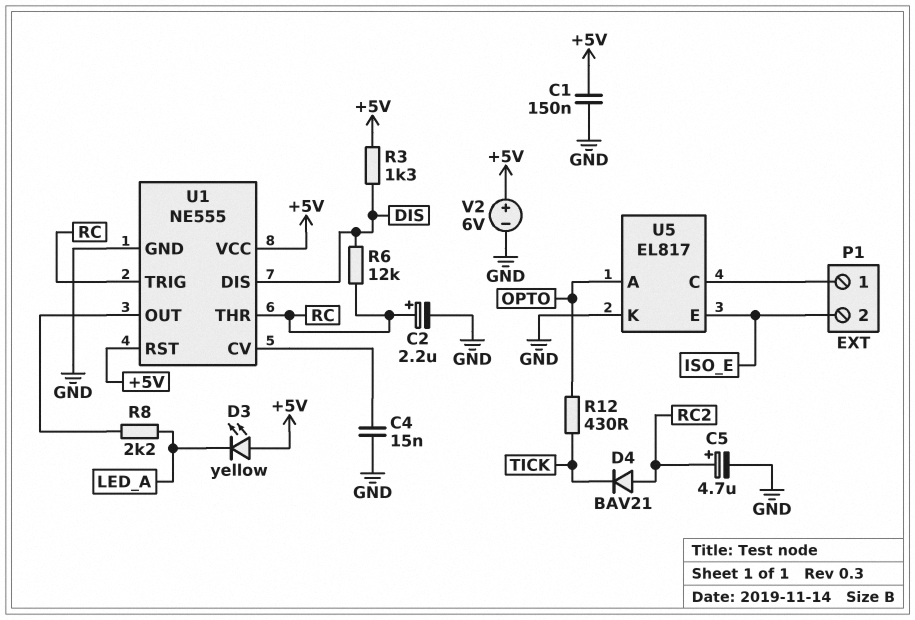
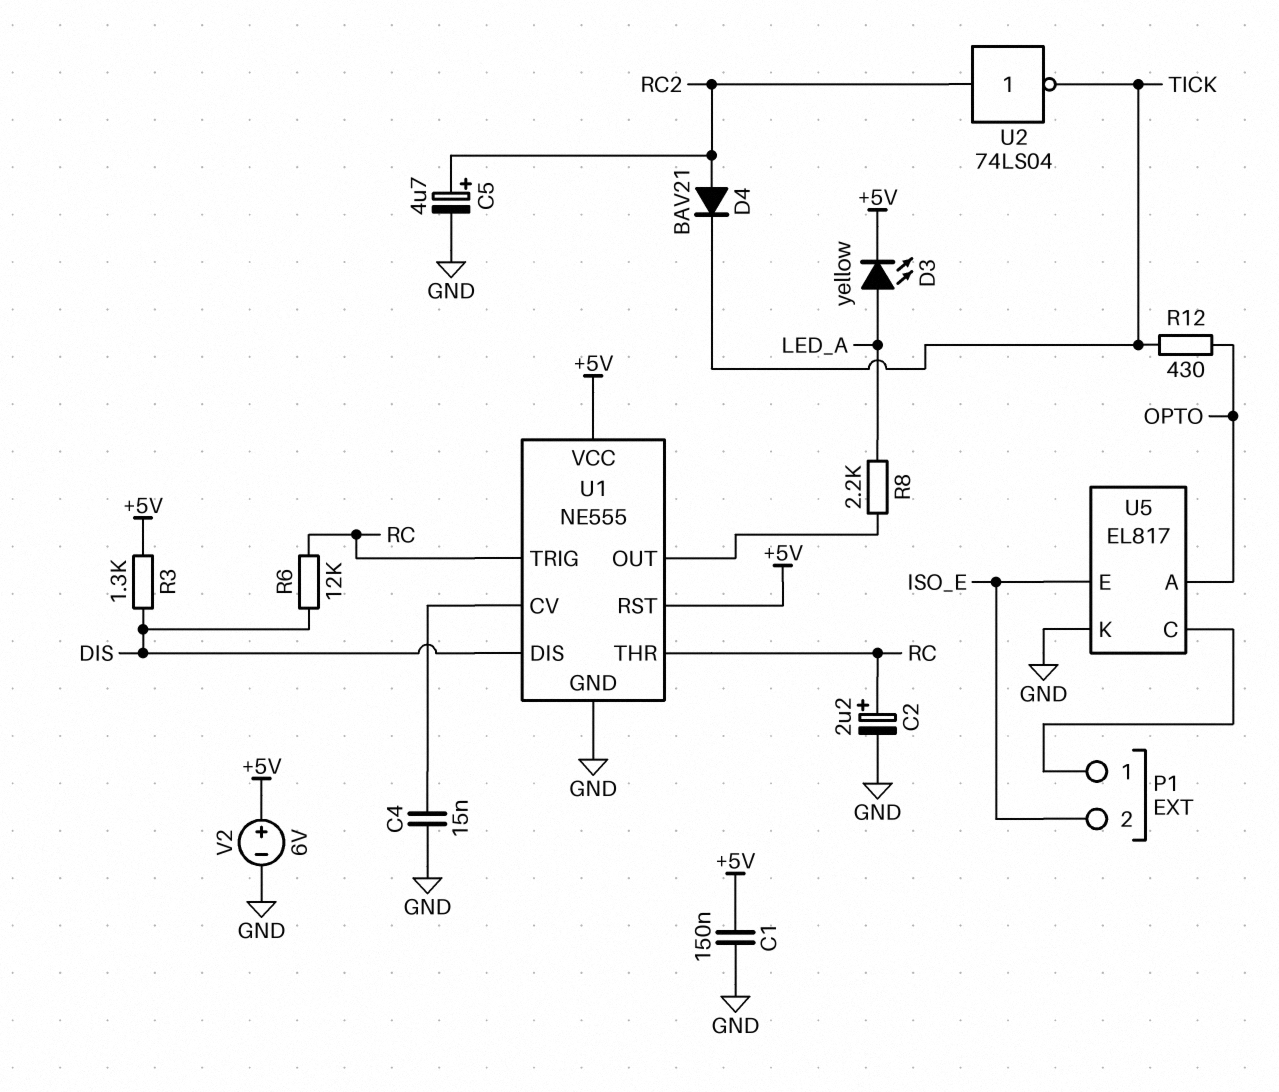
D3: LED yellow (A +5V, K LED_A) -> LED yellow (A LED_A, K +5V)
U2: none -> NOT 74LS04 (in RC2, out TICK)

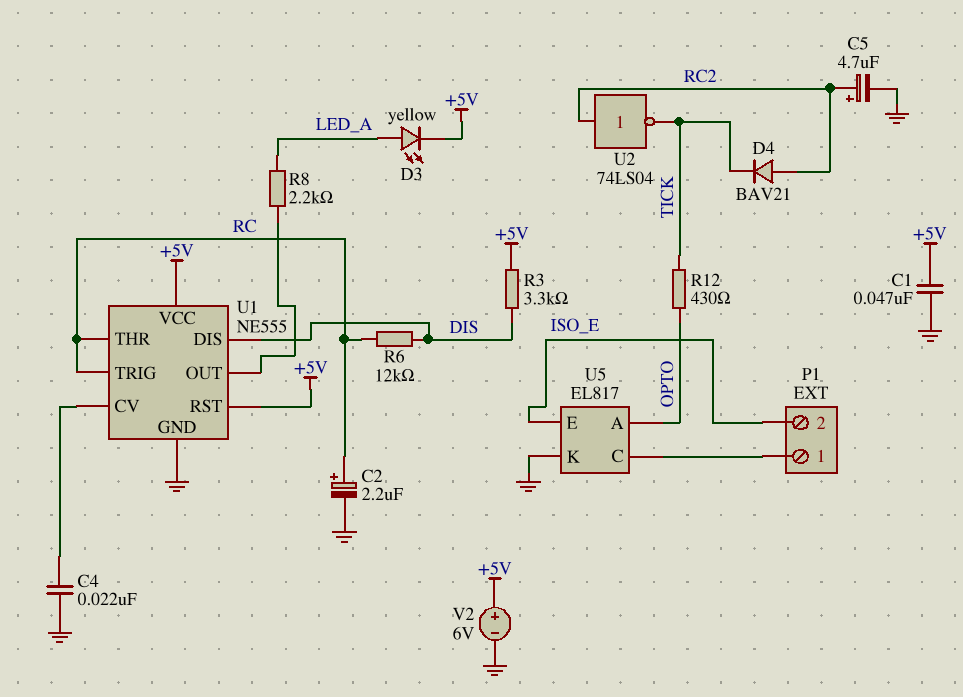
C1: 150nF (+5V, GND) -> 47nF (+5V, GND)
C4: 15nF (GND, U1/CV) -> 22nF (GND, U1/CV)
R3: 1.3k (+5V, DIS) -> 3.3k (+5V, DIS)

